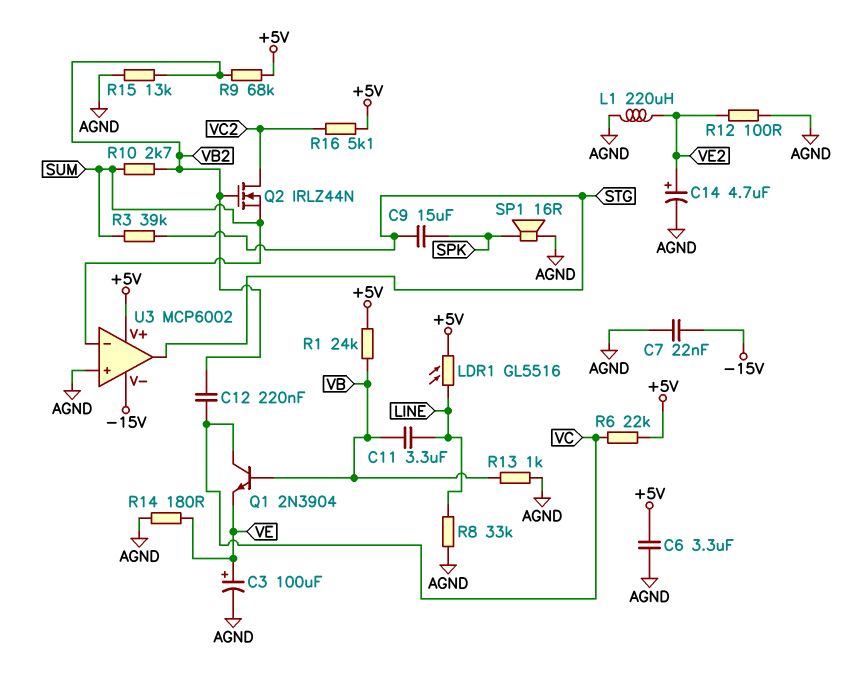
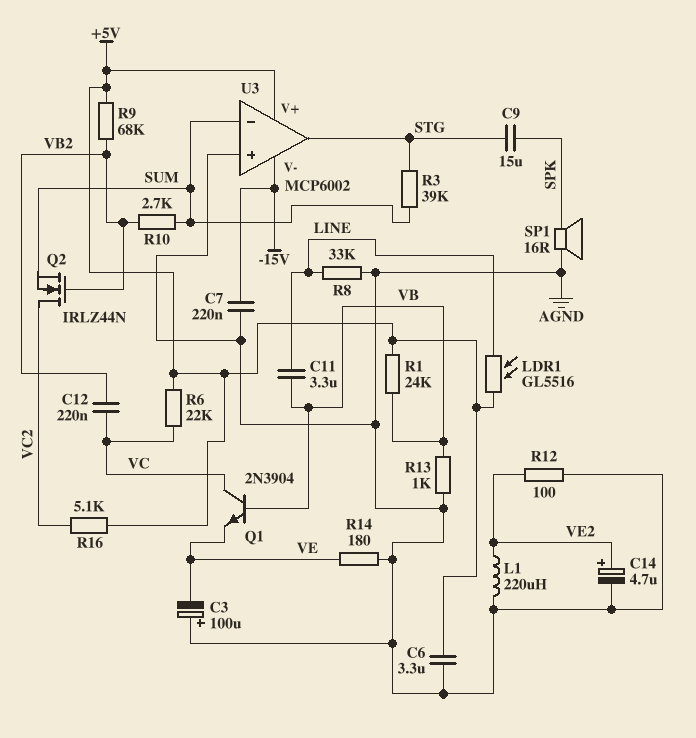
C3: 100uF (plus VE, minus AGND) -> 100uF (plus AGND, minus VE)
C7: 22nF (-15V, AGND) -> 220nF (-15V, AGND)
R15: 13k (AGND, VB2) -> none

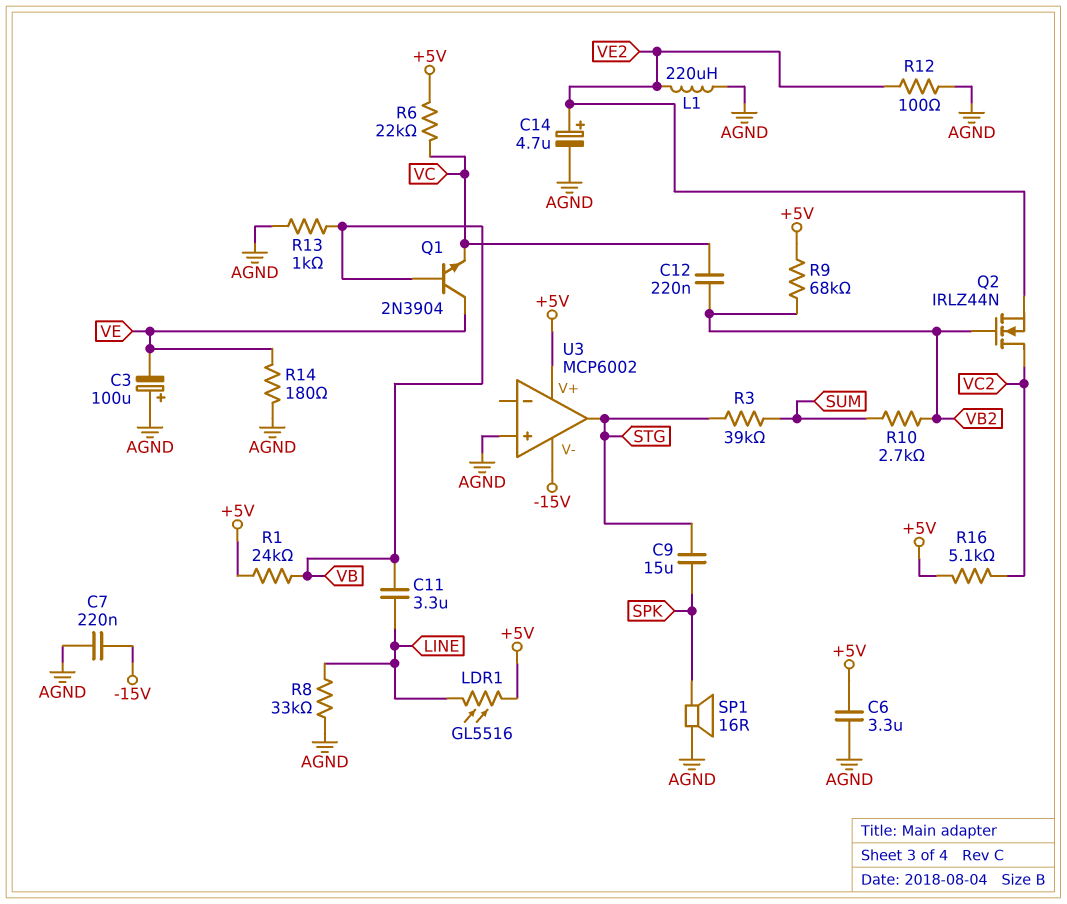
Q1: NPN 2N3904 (B VB, C VC, E VE) -> NPN 2N3904 (B VB, C VE, E VC)
Q2: NMOS IRLZ44N (G VB2, D VC2, S SUM) -> NMOS IRLZ44N (G VB2, D VC2, S VE2)
U3 pin in-: SUM -> none

